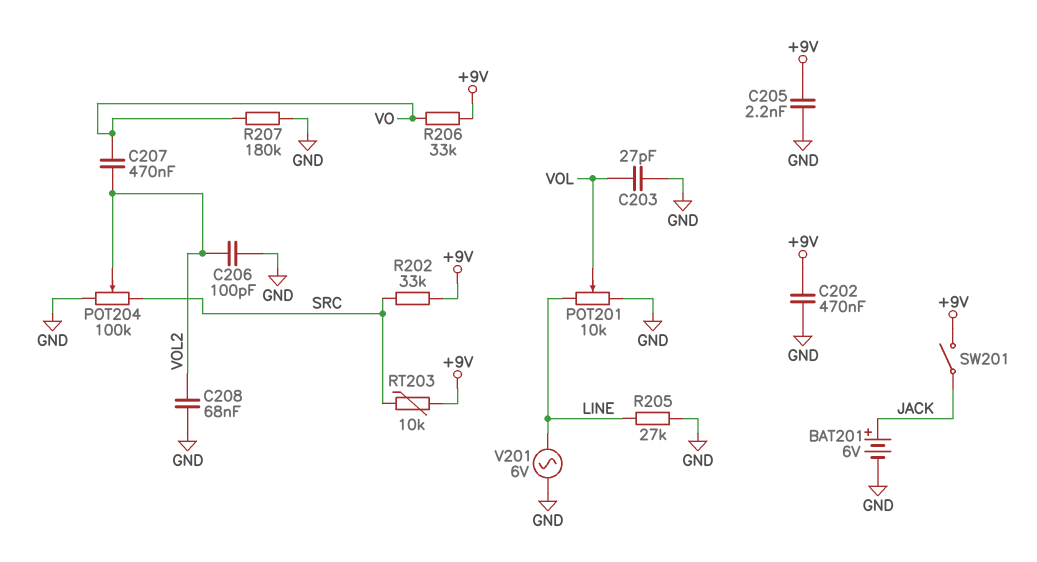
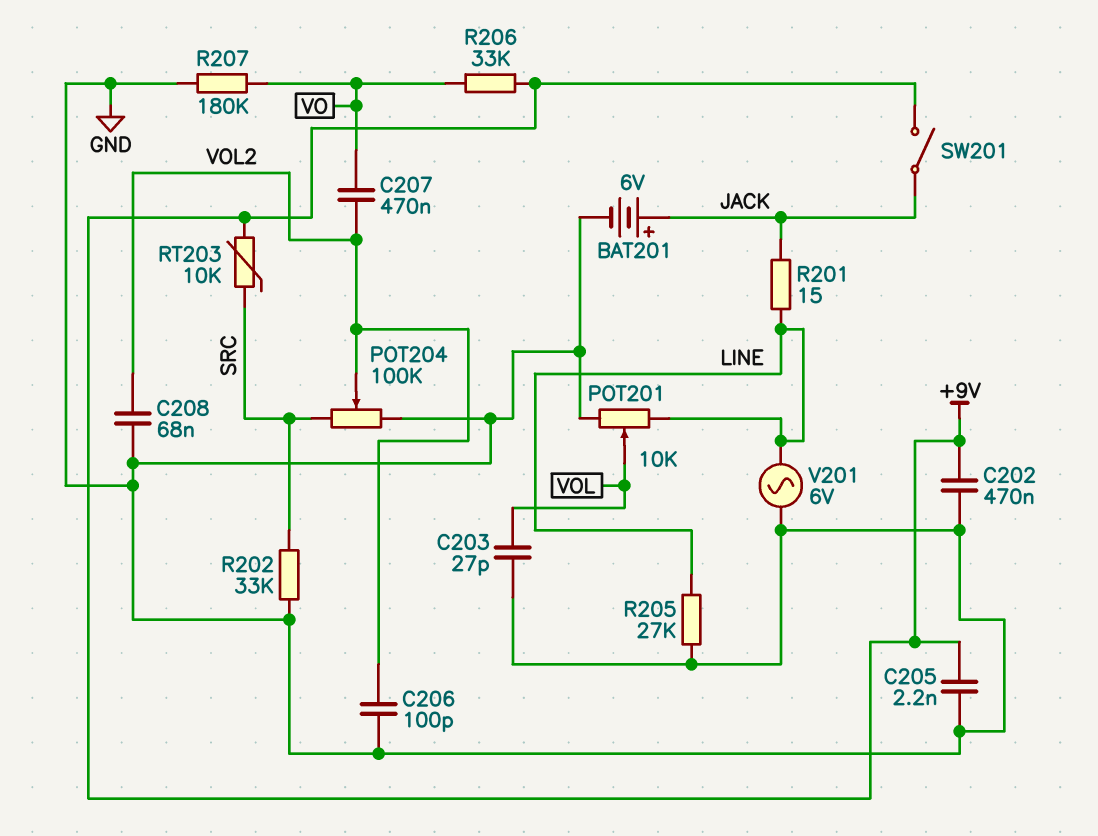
R201: none -> 15 (JACK, LINE)
R202: 33k (+9V, SRC) -> 33k (GND, SRC)

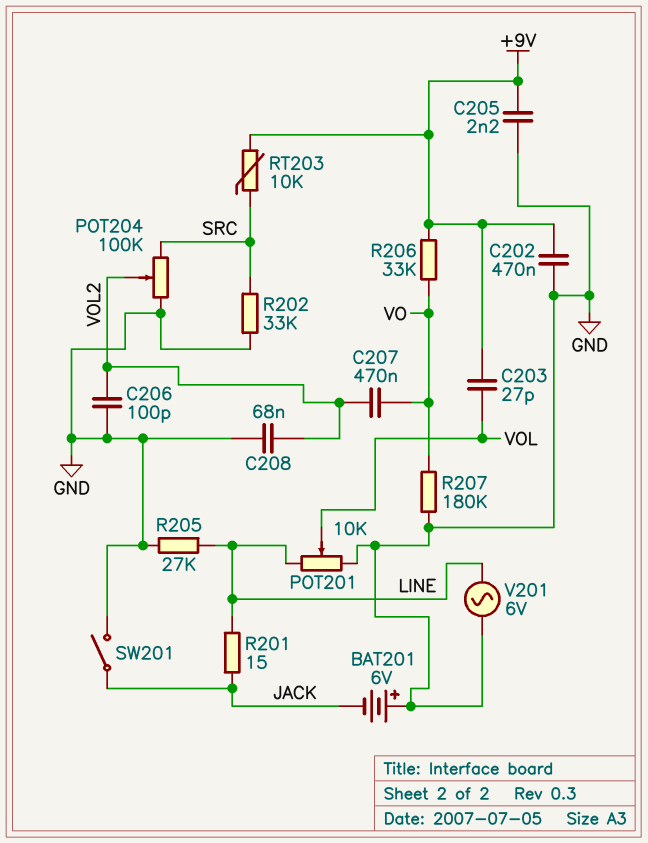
BAT201: 6V (plus JACK, minus GND) -> 6V (plus GND, minus JACK)
C203: 27pF (GND, VOL) -> 27pF (+9V, VOL)
SW201: switch (+9V, JACK) -> switch (GND, JACK)

